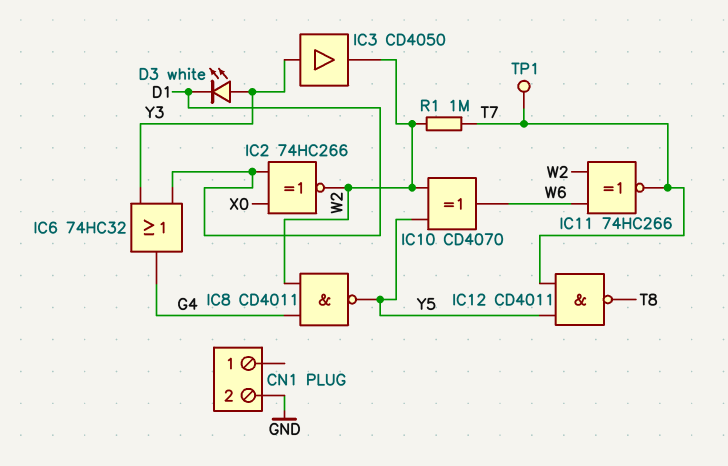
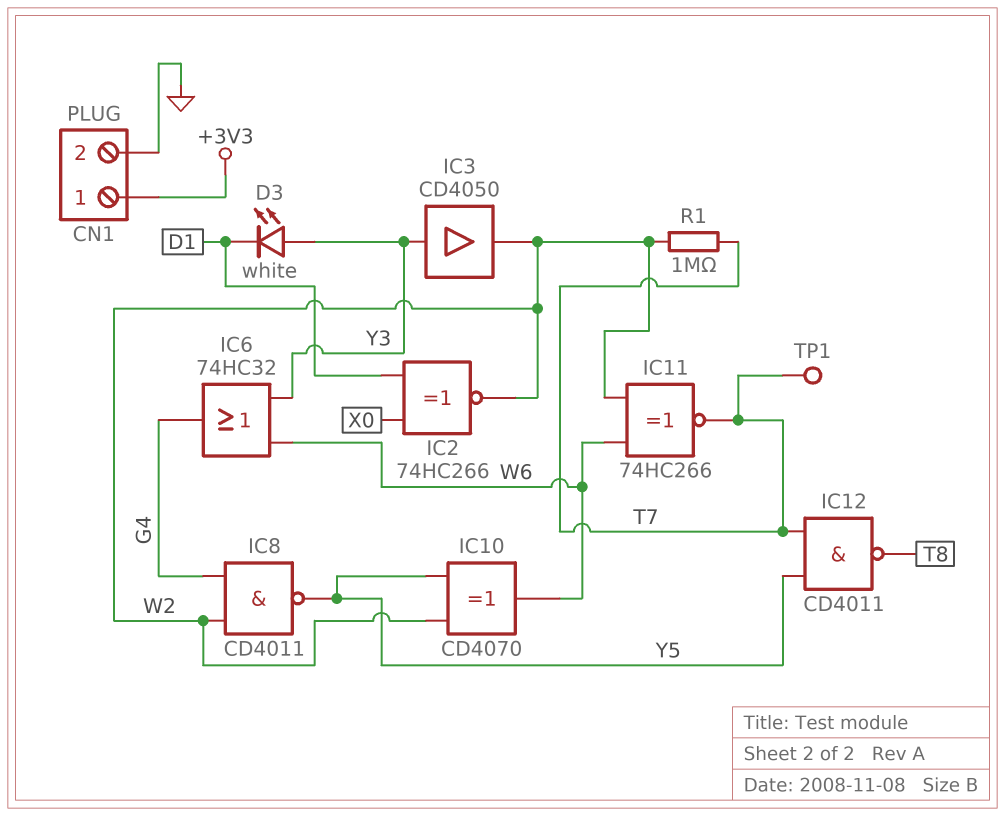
CN1 pin 1: none -> +3V3
IC6: OR 74HC32 (in D1, in Y3, out G4) -> OR 74HC32 (in W6, in Y3, out G4)

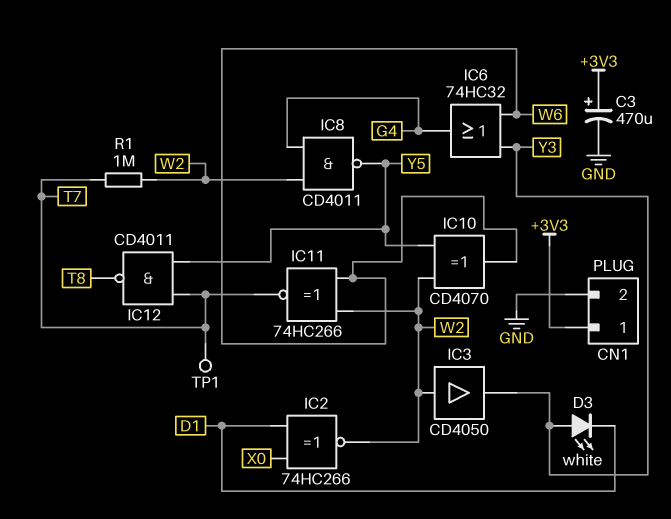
C3: none -> 470uF (plus +3V3, minus GND)
IC3: buffer CD4050 (in Y3, out W2) -> buffer CD4050 (in W2, out Y3)

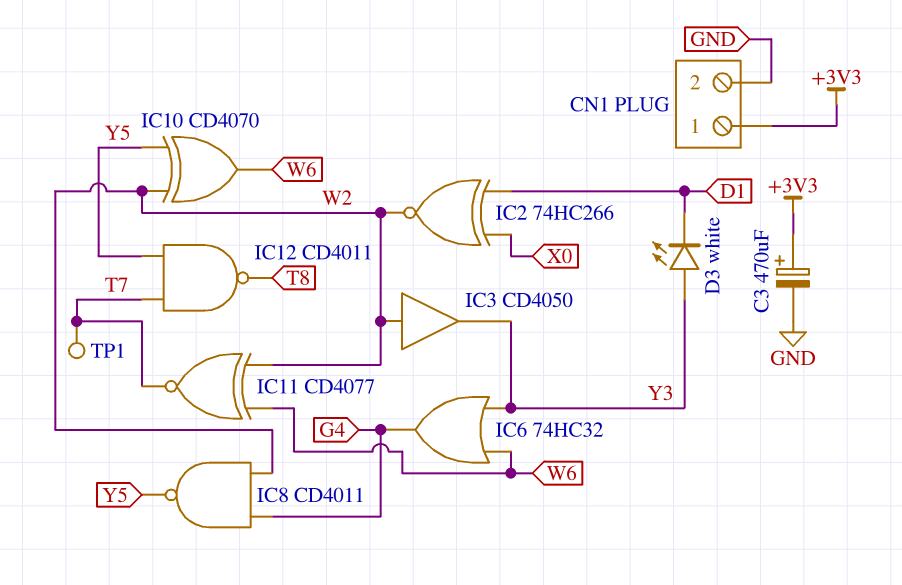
IC11: XNOR 74HC266 (in W2, in W6, out T7) -> XNOR CD4077 (in W2, in W6, out T7)
R1: 1M (T7, W2) -> none

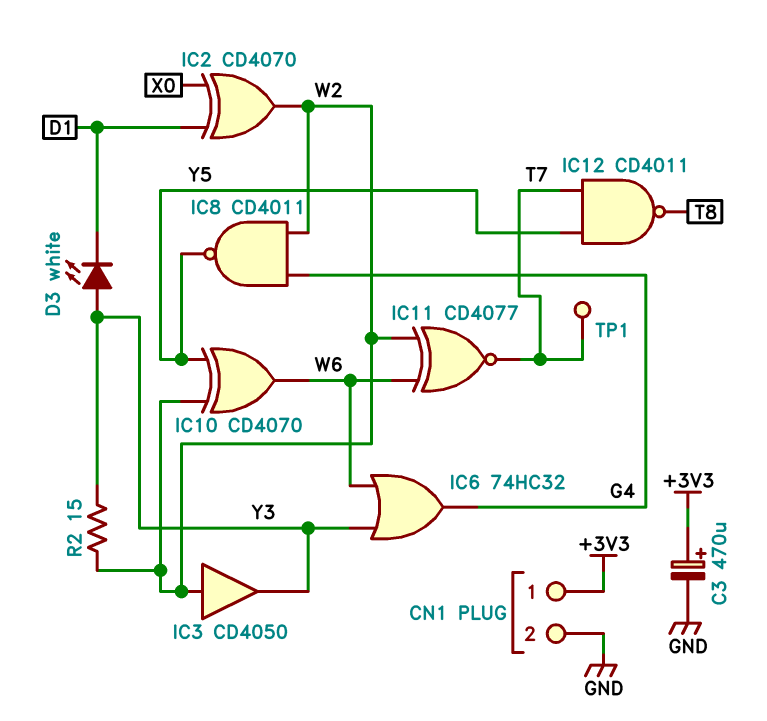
IC2: XNOR 74HC266 (in D1, in X0, out W2) -> XOR CD4070 (in D1, in X0, out W2)
R2: none -> 15 (W2, Y3)

